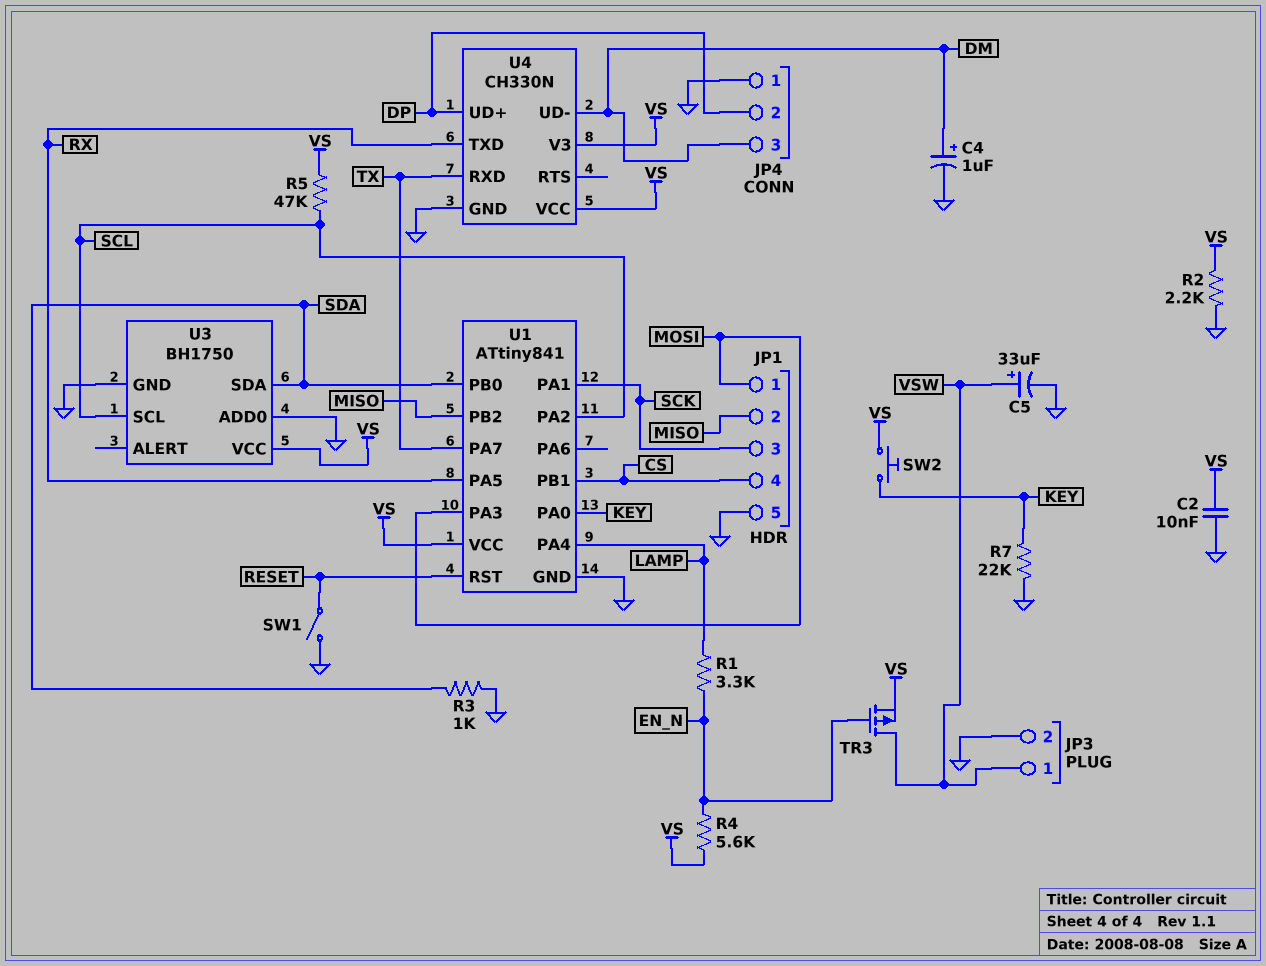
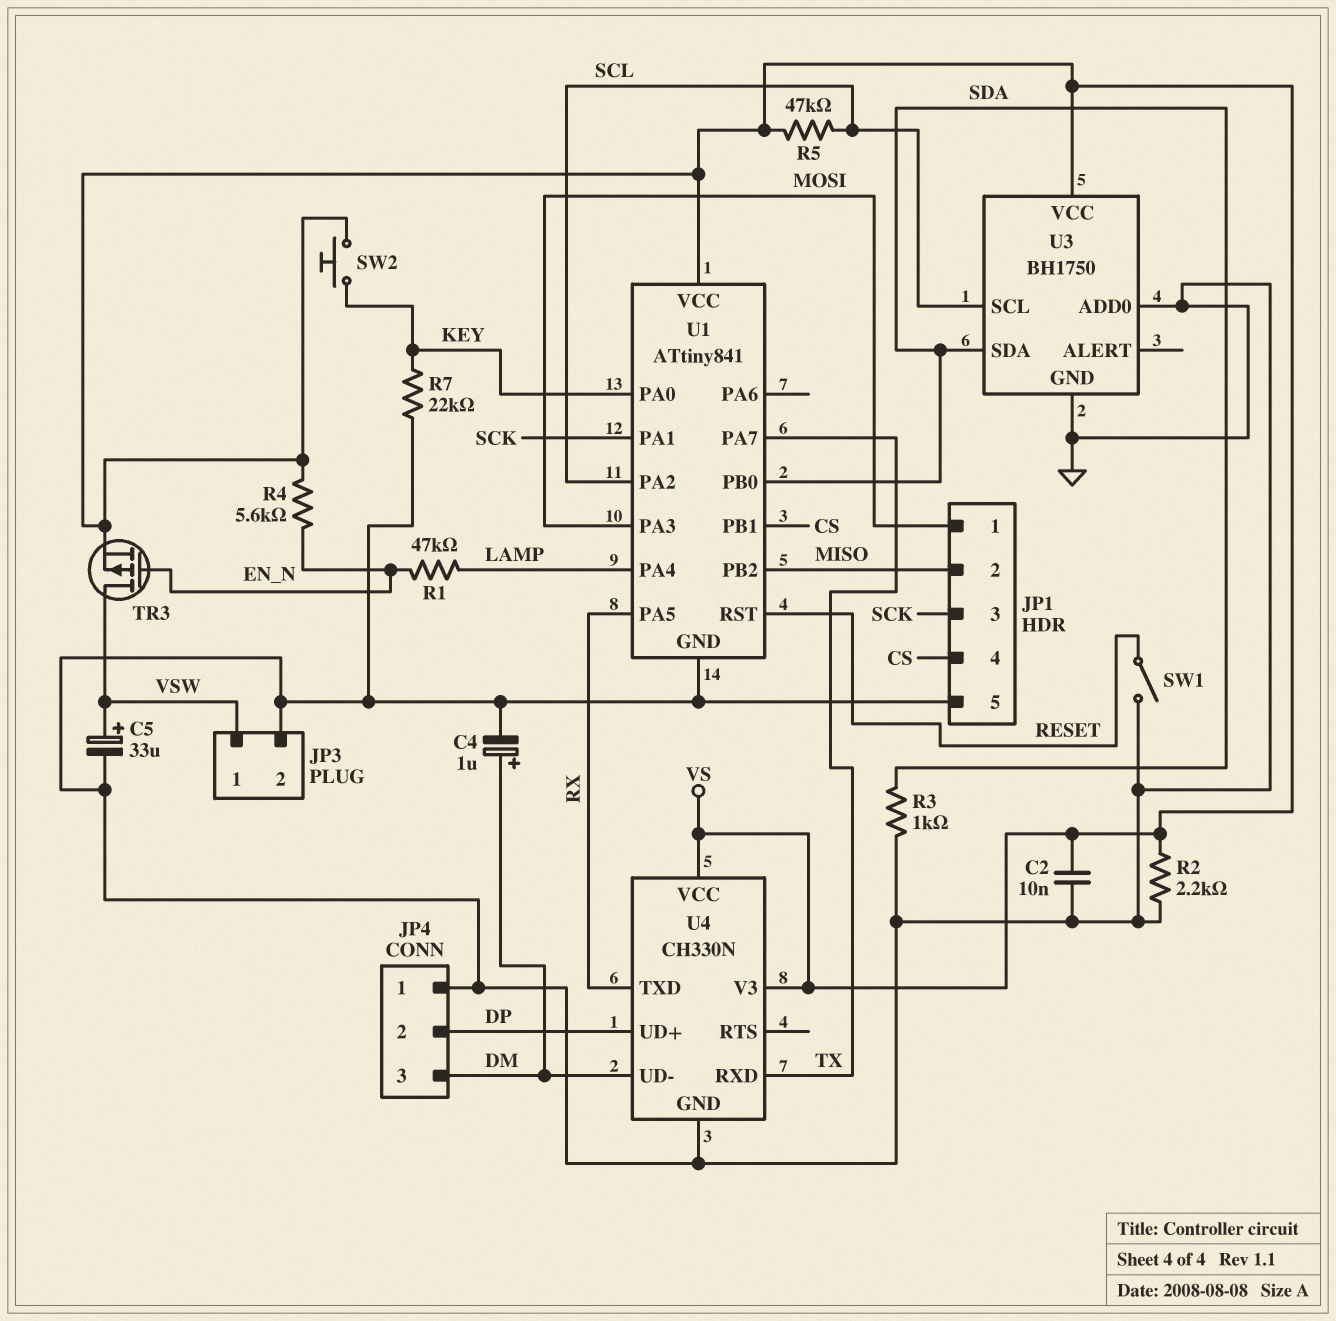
R1: 3.3k (EN_N, LAMP) -> 47k (EN_N, LAMP)

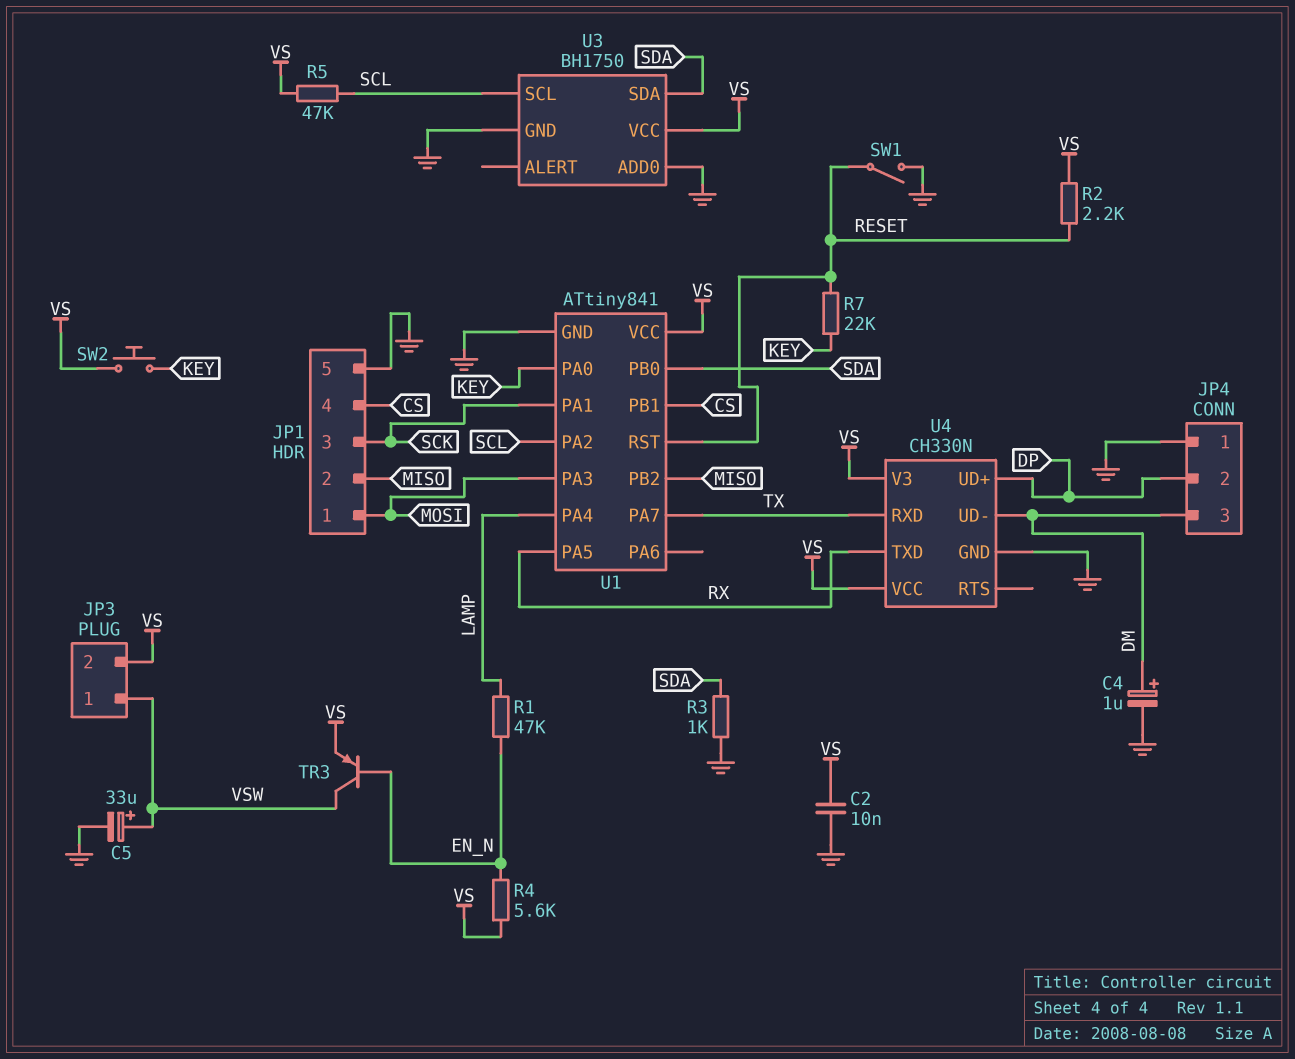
JP3 pin 2: GND -> VS
R2: 2.2k (GND, VS) -> 2.2k (RESET, VS)
R7: 22k (GND, KEY) -> 22k (KEY, RESET)
TR3: PMOS (G EN_N, D VSW, S VS) -> PNP (B EN_N, C VSW, E VS)

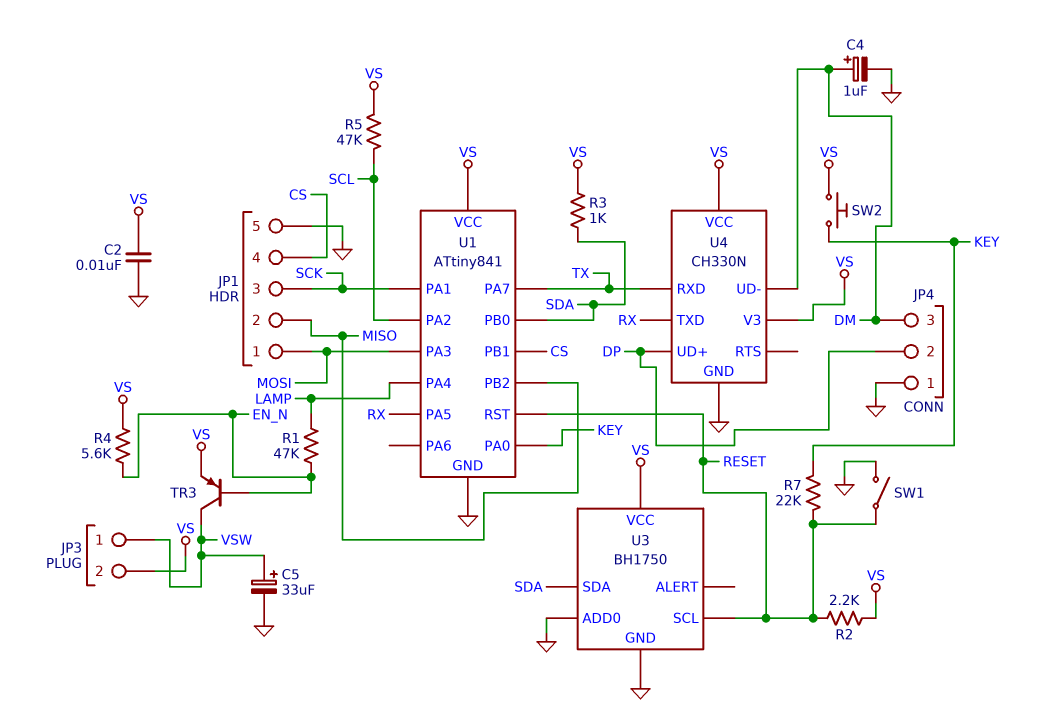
R3: 1k (GND, SDA) -> 1k (SDA, VS)
U3 pin SCL: SCL -> RESET

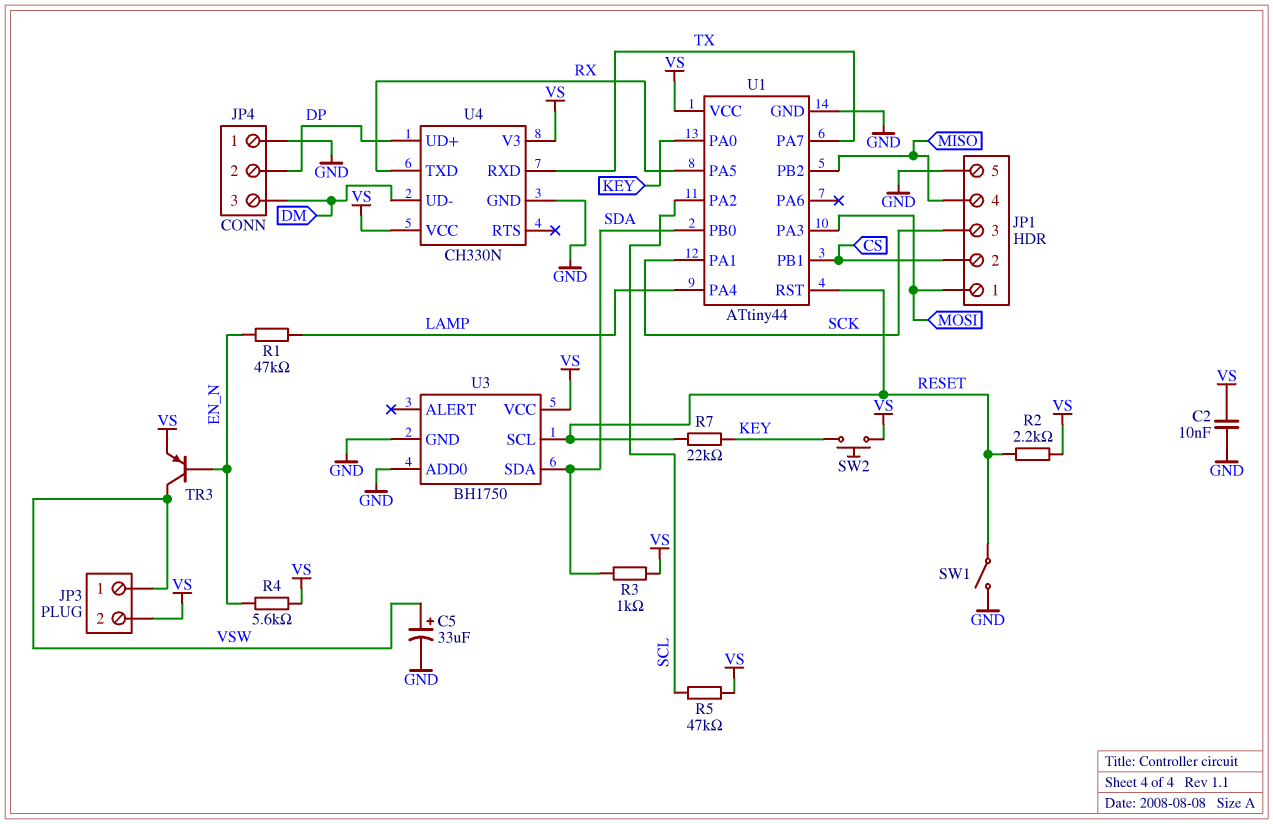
C4: 1uF (plus DM, minus GND) -> none
JP1 pin 2: MISO -> CS
JP1 pin 4: CS -> MISO
U1: ATtiny841 -> ATtiny44

